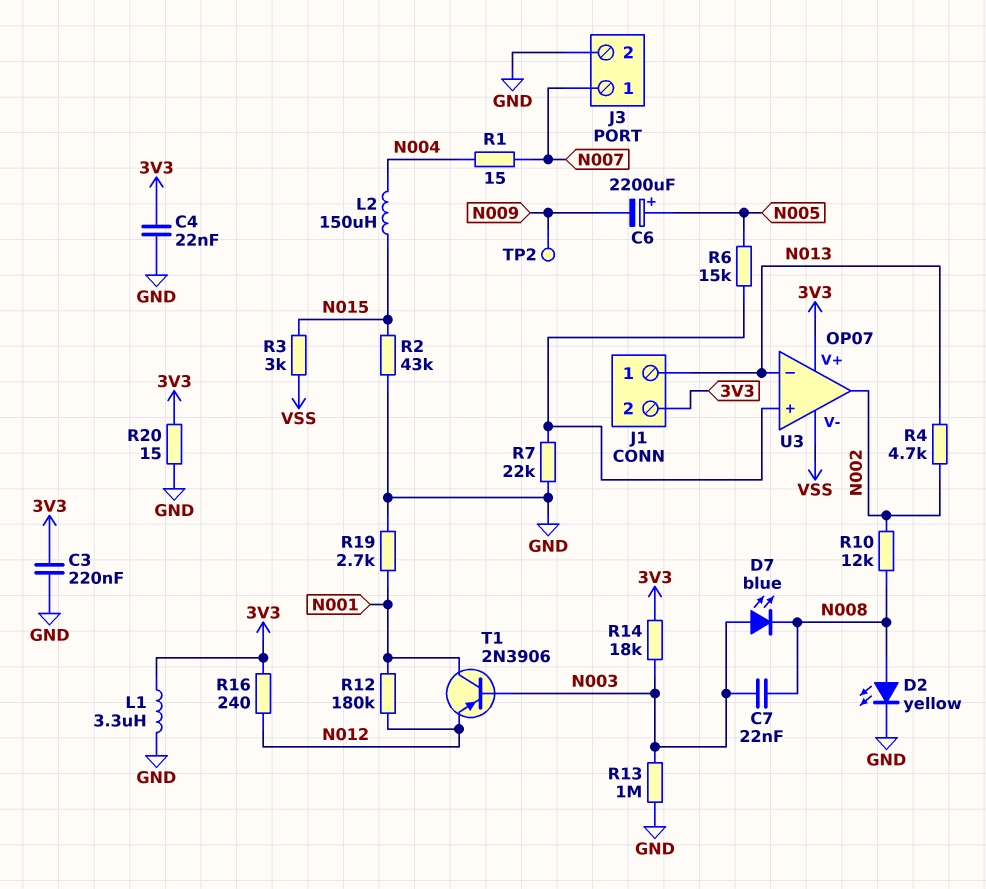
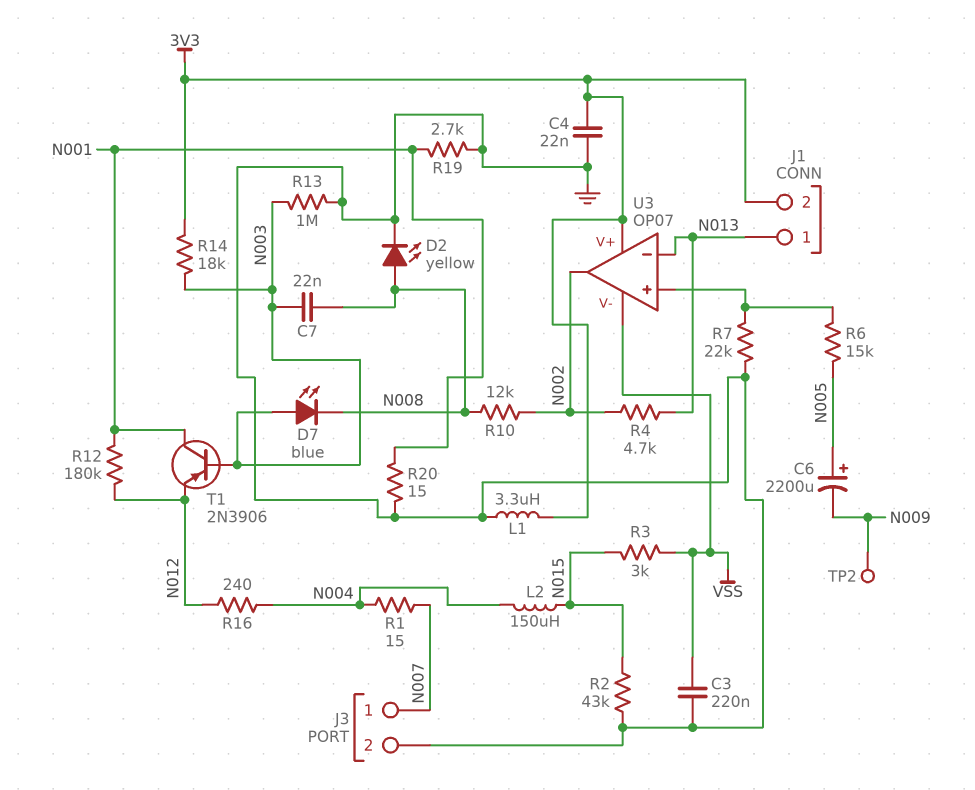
C3: 220nF (3V3, GND) -> 220nF (GND, VSS)
R16: 240 (3V3, N012) -> 240 (N004, N012)
R20: 15 (3V3, GND) -> 15 (GND, N001)

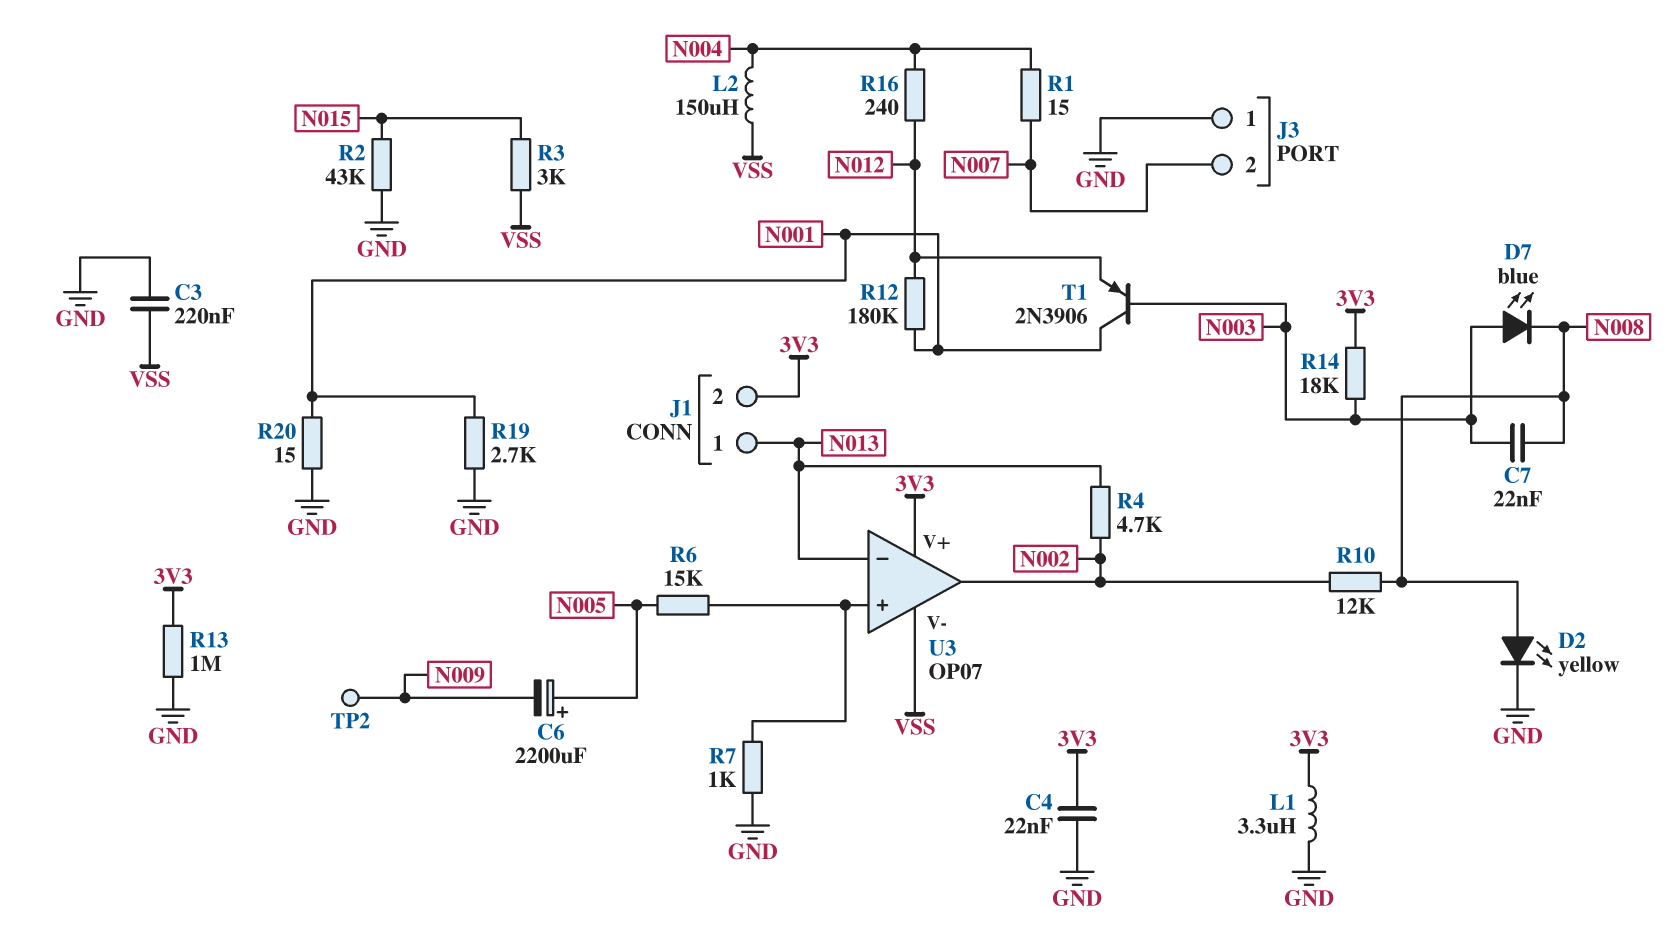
J3 pin 1: N007 -> GND
J3 pin 2: GND -> N007
L2: 150uH (N004, N015) -> 150uH (N004, VSS)
R7: 22k (GND, U3/in+) -> 1k (GND, U3/in+)
R13: 1M (GND, N003) -> 1M (3V3, GND)

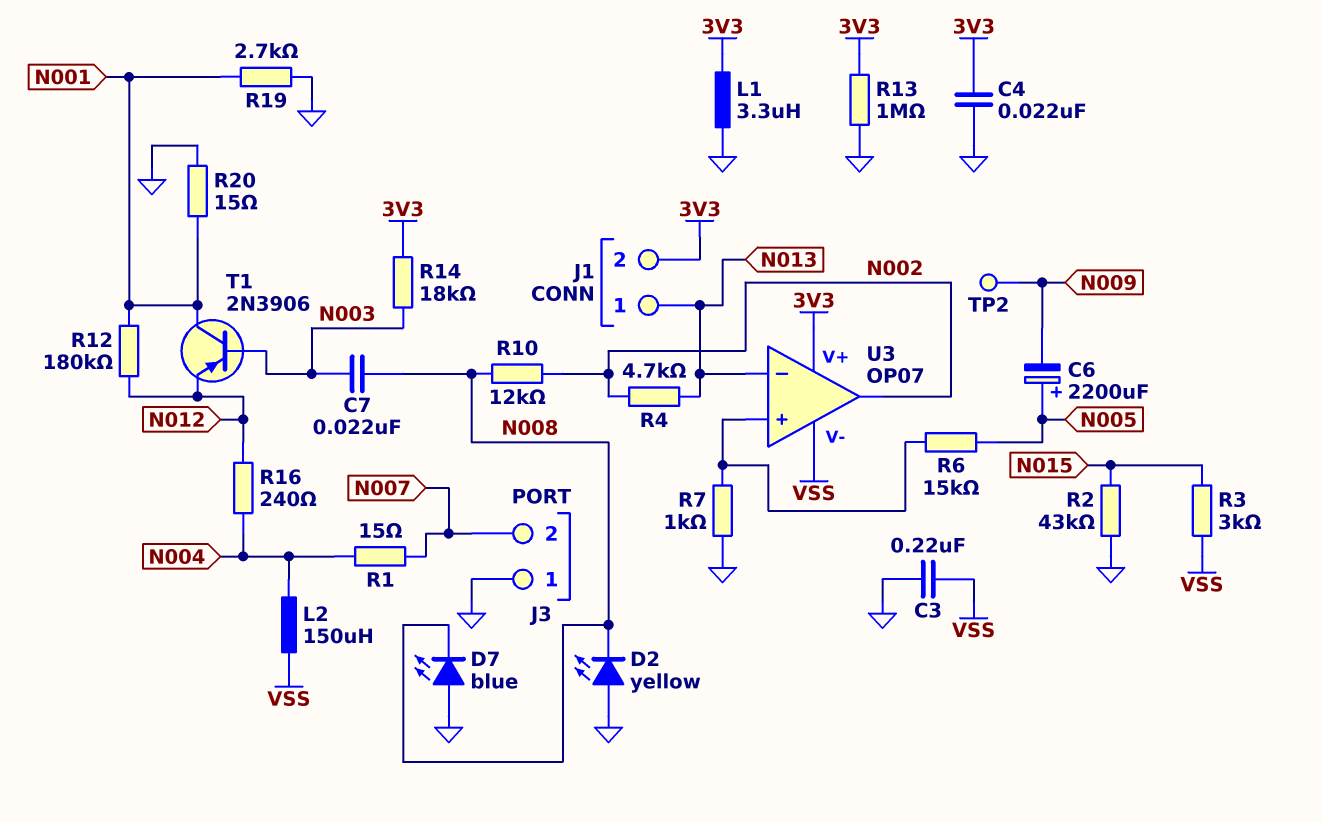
D2: LED yellow (A N008, K GND) -> LED yellow (A GND, K N008)
D7: LED blue (A N003, K N008) -> LED blue (A GND, K N008)

